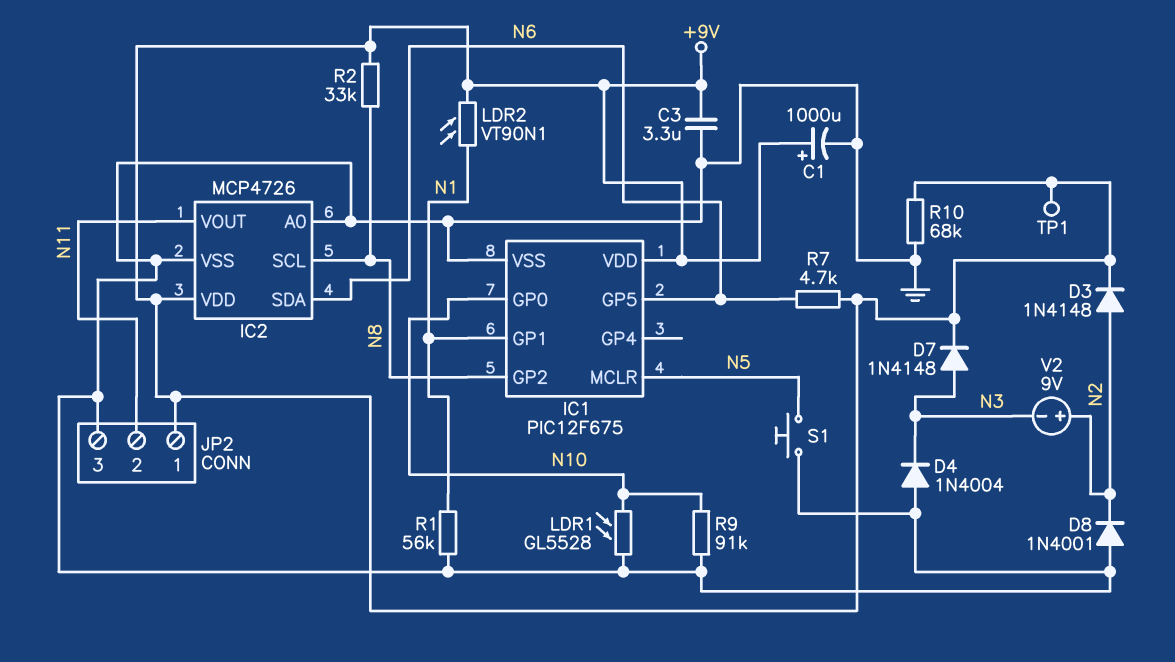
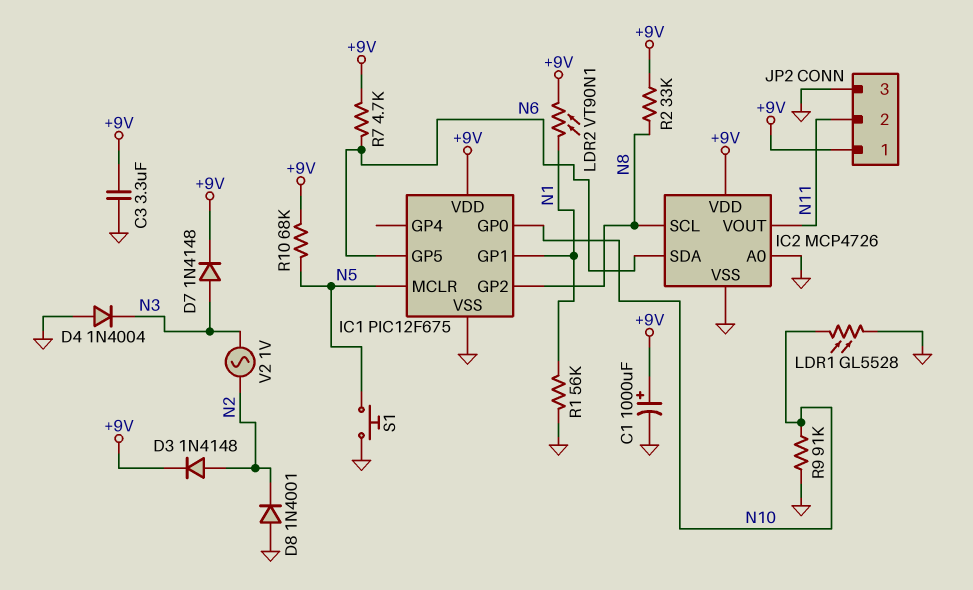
R10: 68k (+9V, GND) -> 68k (+9V, N5)
TP1: test point (+9V) -> none
V2: 9V (plus N2, minus N3) -> AC 1V (N2, N3)

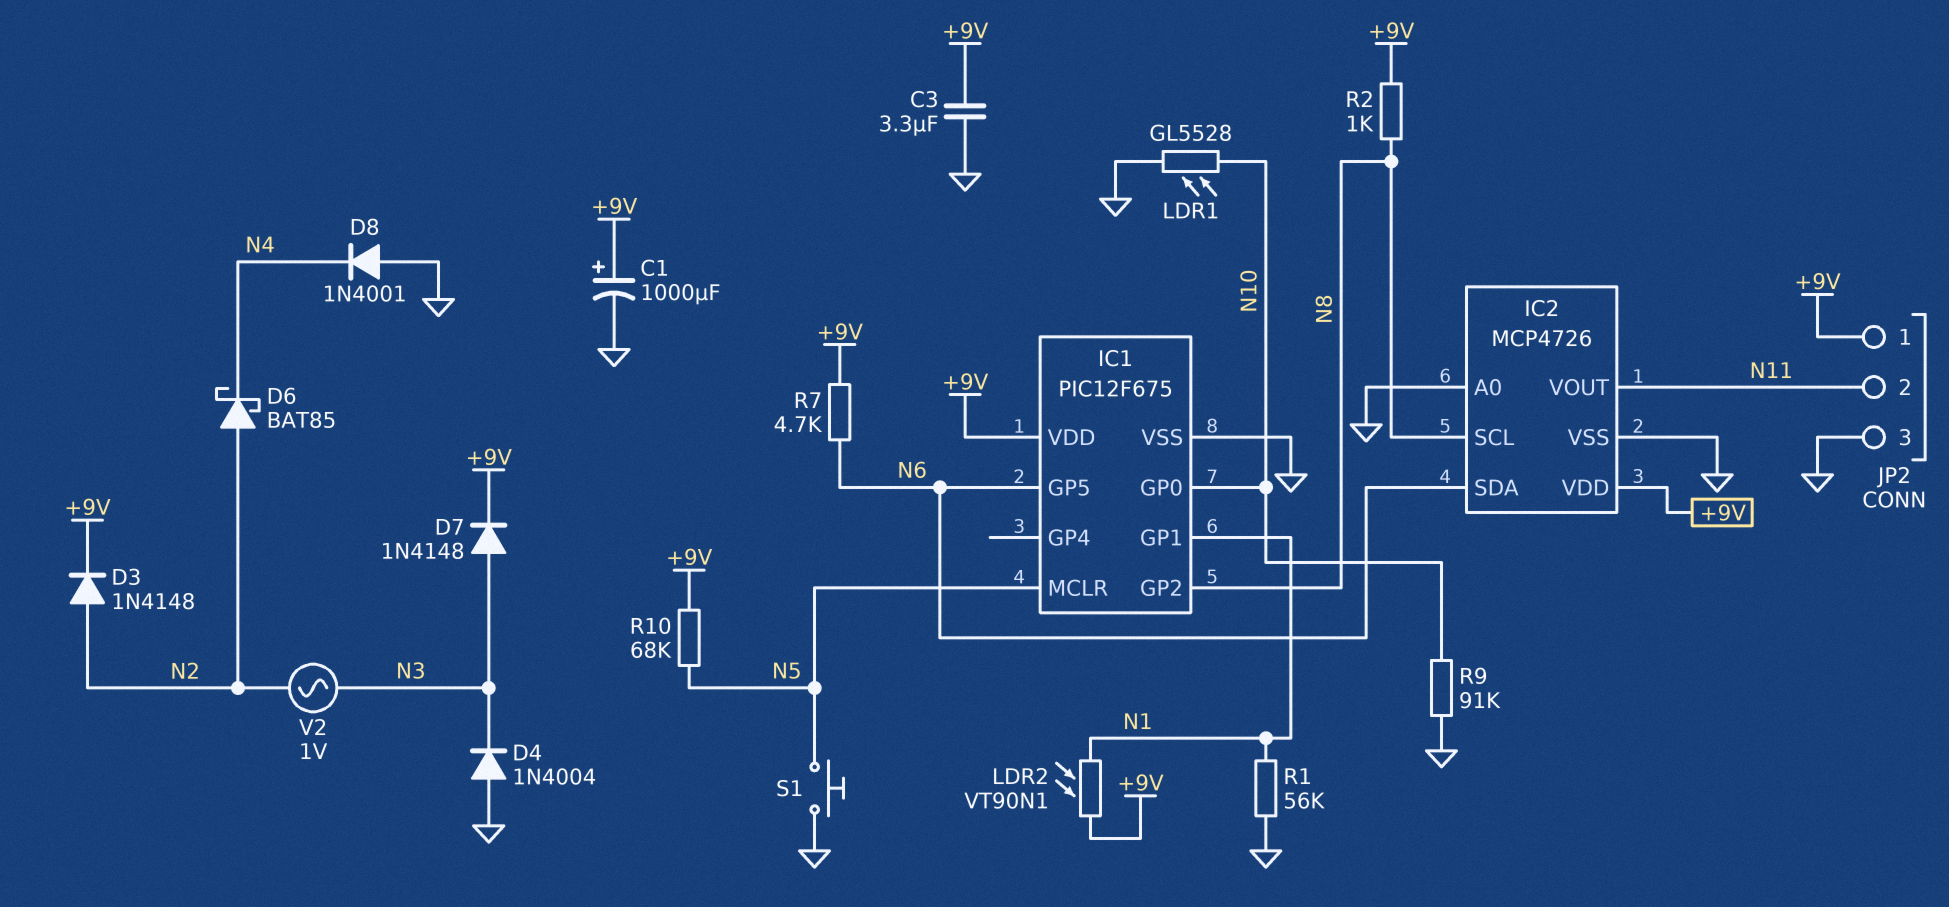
D6: none -> schottky BAT85 (A N2, K N4)
D8: diode 1N4001 (A GND, K N2) -> diode 1N4001 (A GND, K N4)
R2: 33k (+9V, N8) -> 1k (+9V, N8)

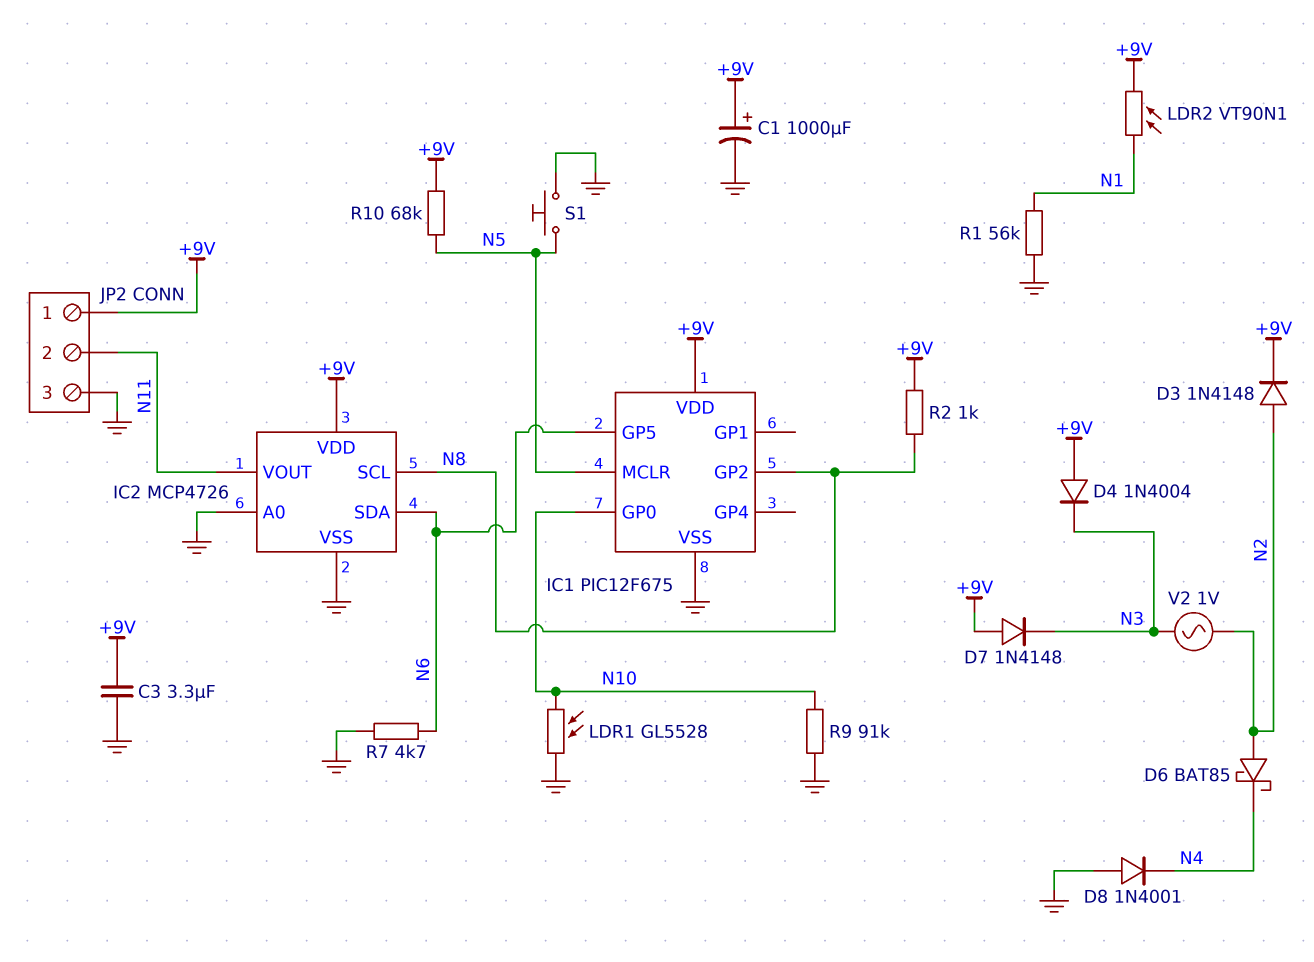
D4: diode 1N4004 (A GND, K N3) -> diode 1N4004 (A +9V, K N3)
D7: diode 1N4148 (A N3, K +9V) -> diode 1N4148 (A +9V, K N3)
IC1 pin GP1: N1 -> none
R7: 4.7k (+9V, N6) -> 4.7k (GND, N6)

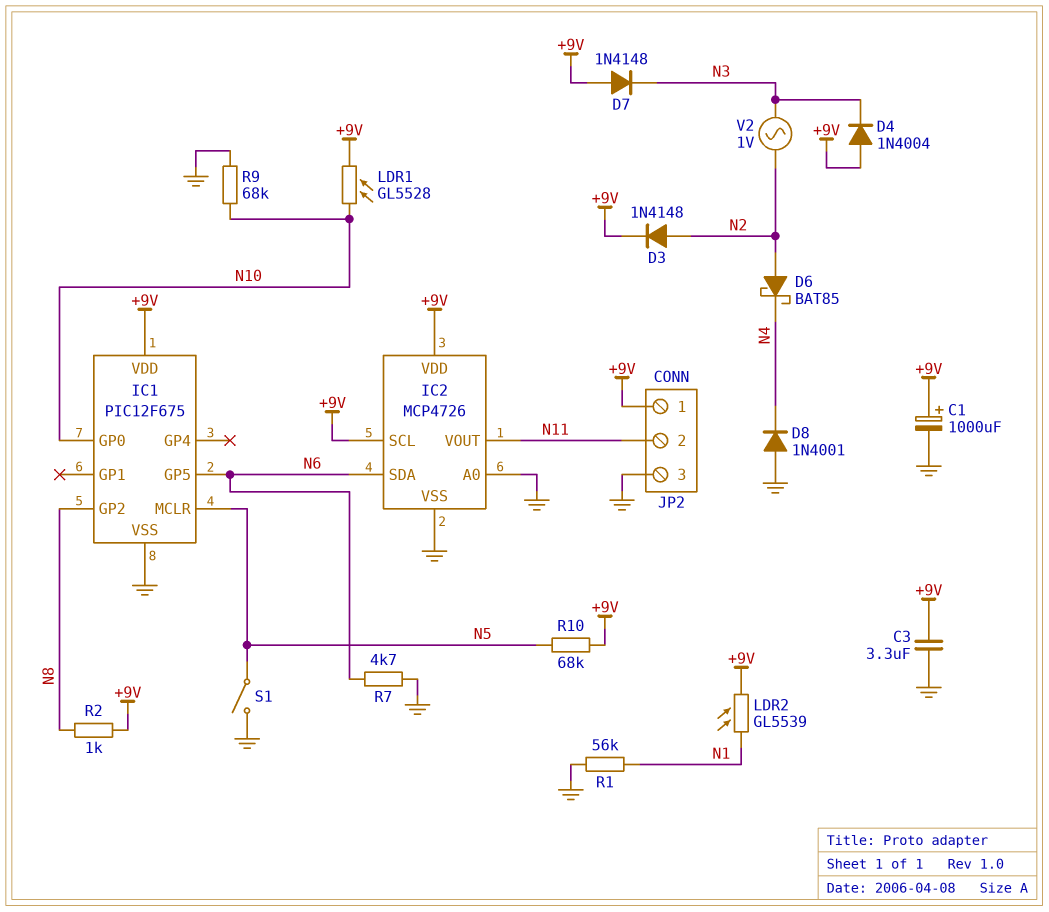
IC2 pin SCL: N8 -> +9V
LDR1: GL5528 (GND, N10) -> GL5528 (+9V, N10)
LDR2: VT90N1 (+9V, N1) -> GL5539 (+9V, N1)
R9: 91k (GND, N10) -> 68k (GND, N10)
S1: button (GND, N5) -> switch (GND, N5)

